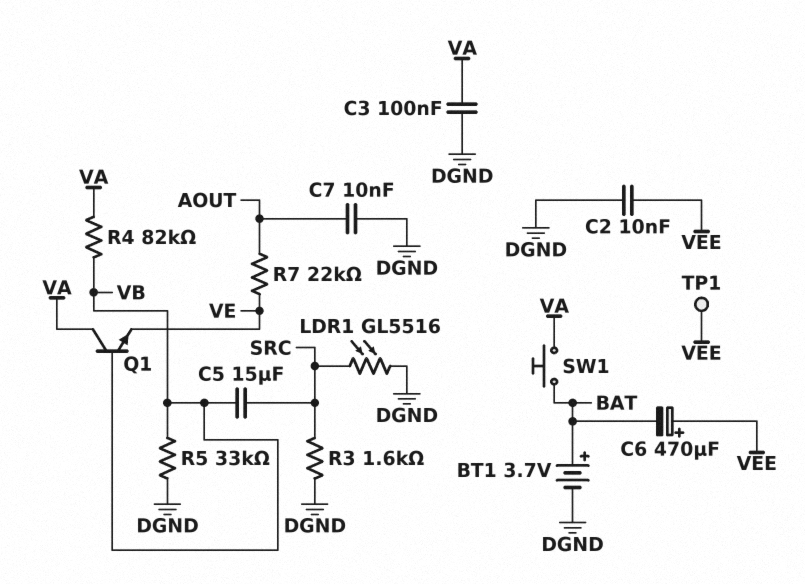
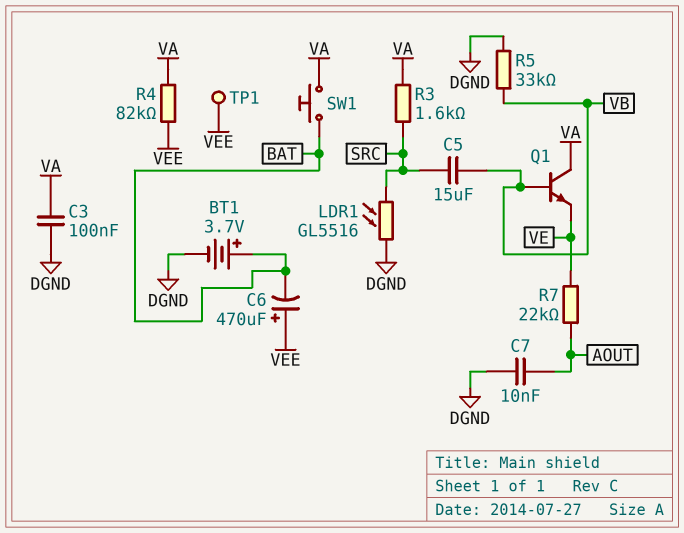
C2: 10nF (DGND, VEE) -> none
R3: 1.6k (DGND, SRC) -> 1.6k (SRC, VA)
R4: 82k (VA, VB) -> 82k (VA, VEE)

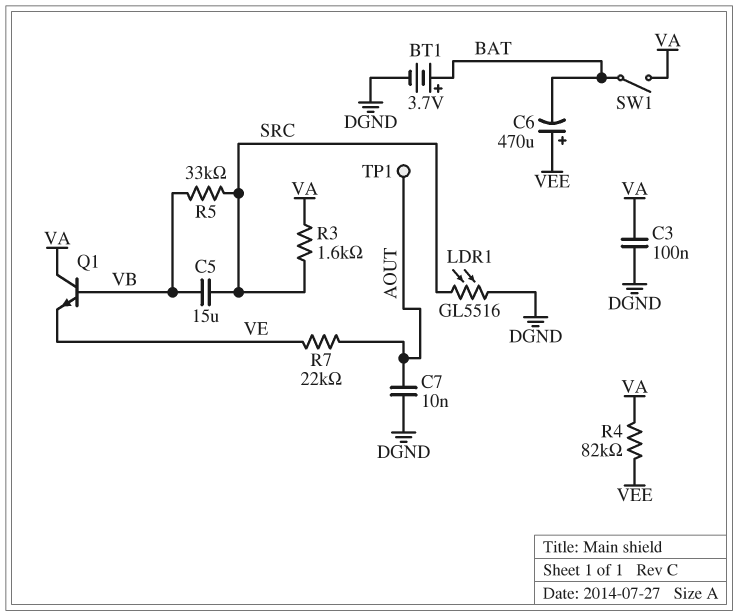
R5: 33k (DGND, VB) -> 33k (SRC, VB)
SW1: button (BAT, VA) -> switch (BAT, VA)
TP1: test point (VEE) -> test point (AOUT)

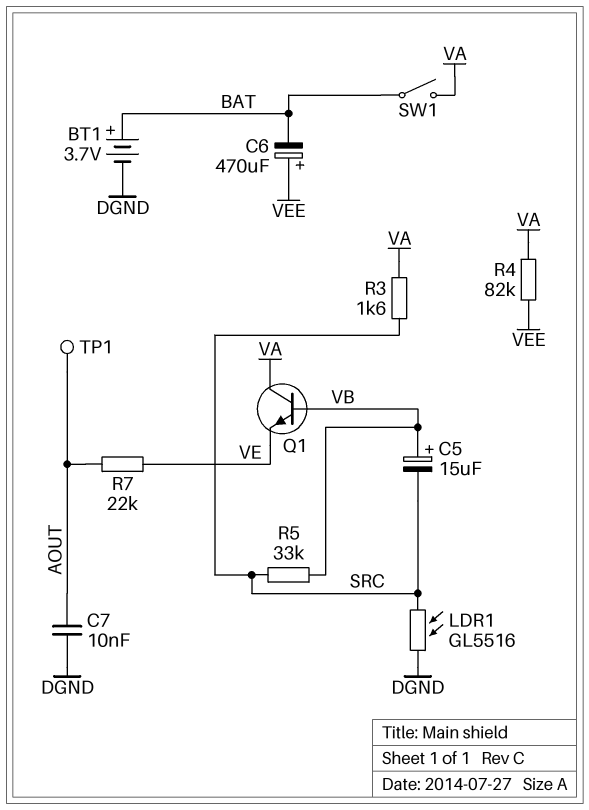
C3: 100nF (DGND, VA) -> none
C5: 15uF (SRC, VB) -> 15uF (plus VB, minus SRC)

